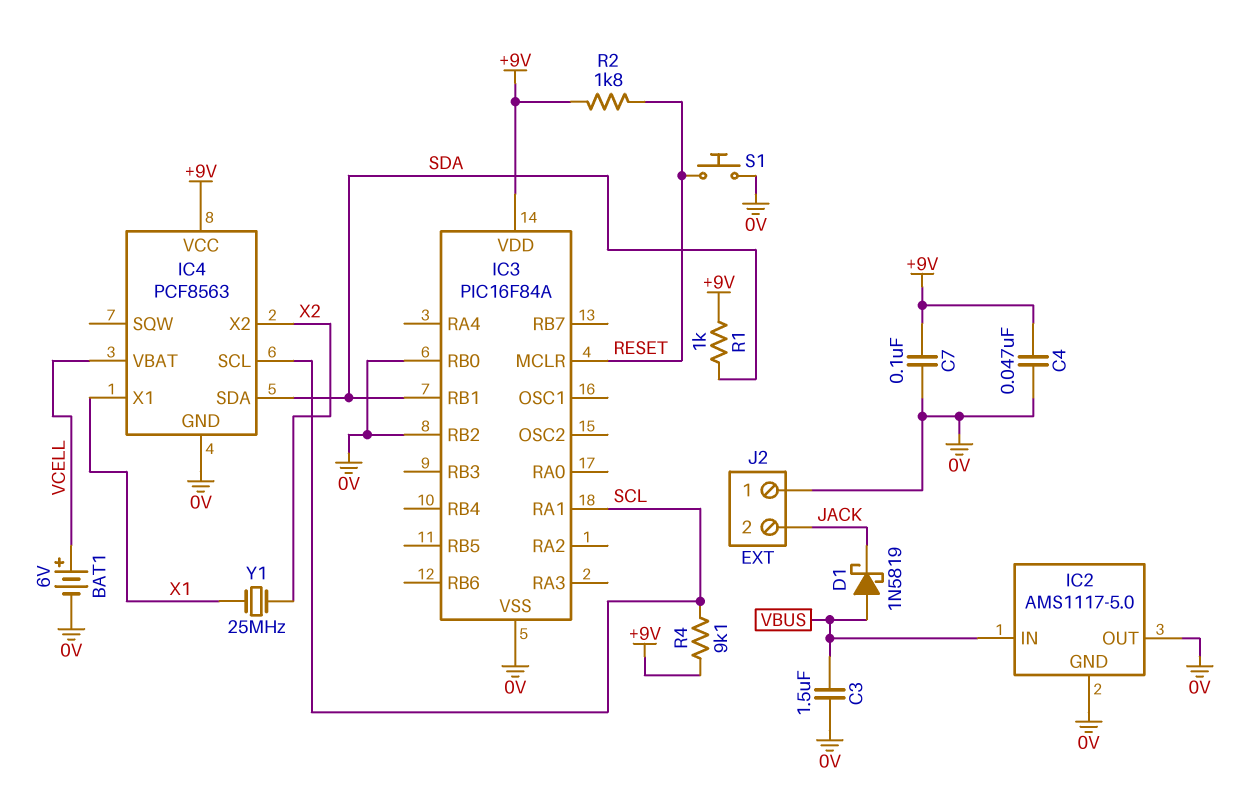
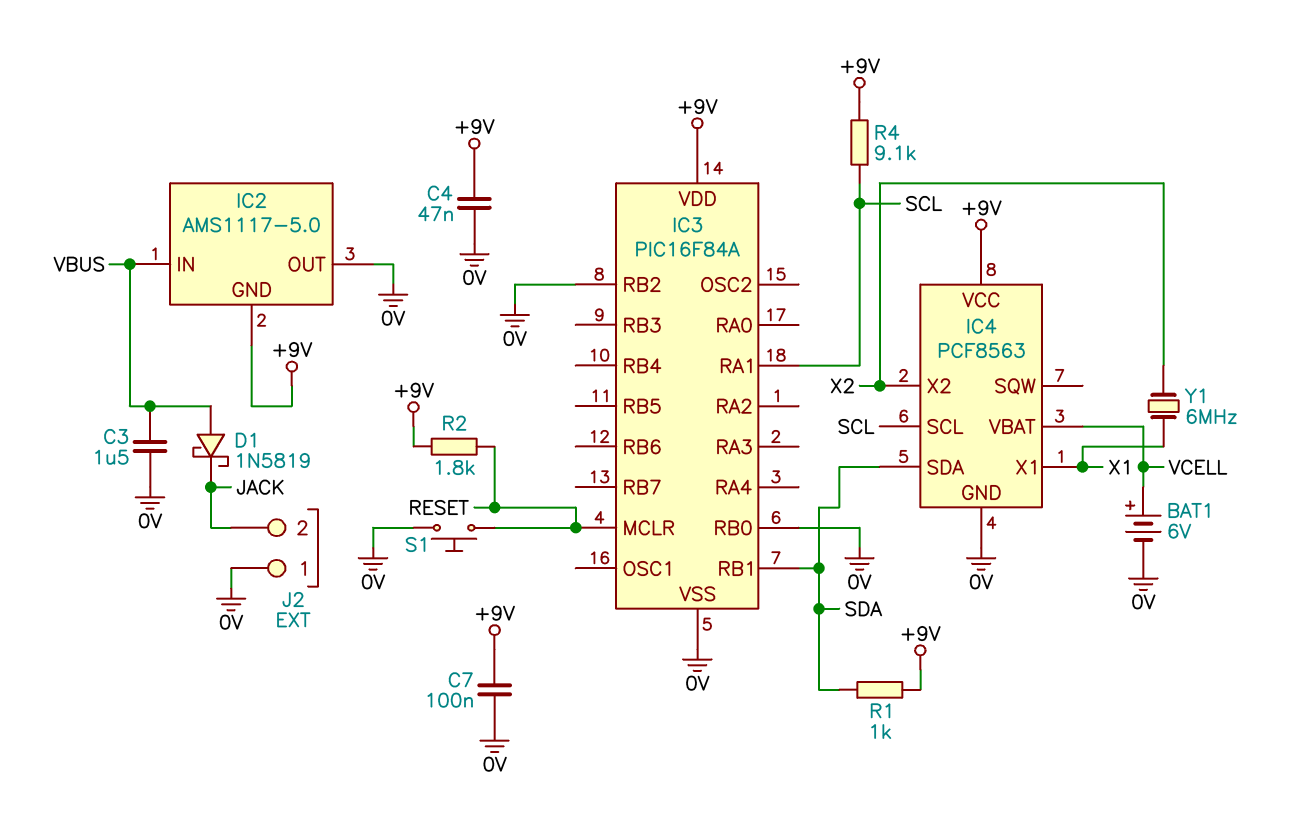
IC2 pin GND: 0V -> +9V
Y1: 25MHz (X1, X2) -> 6MHz (X1, X2)

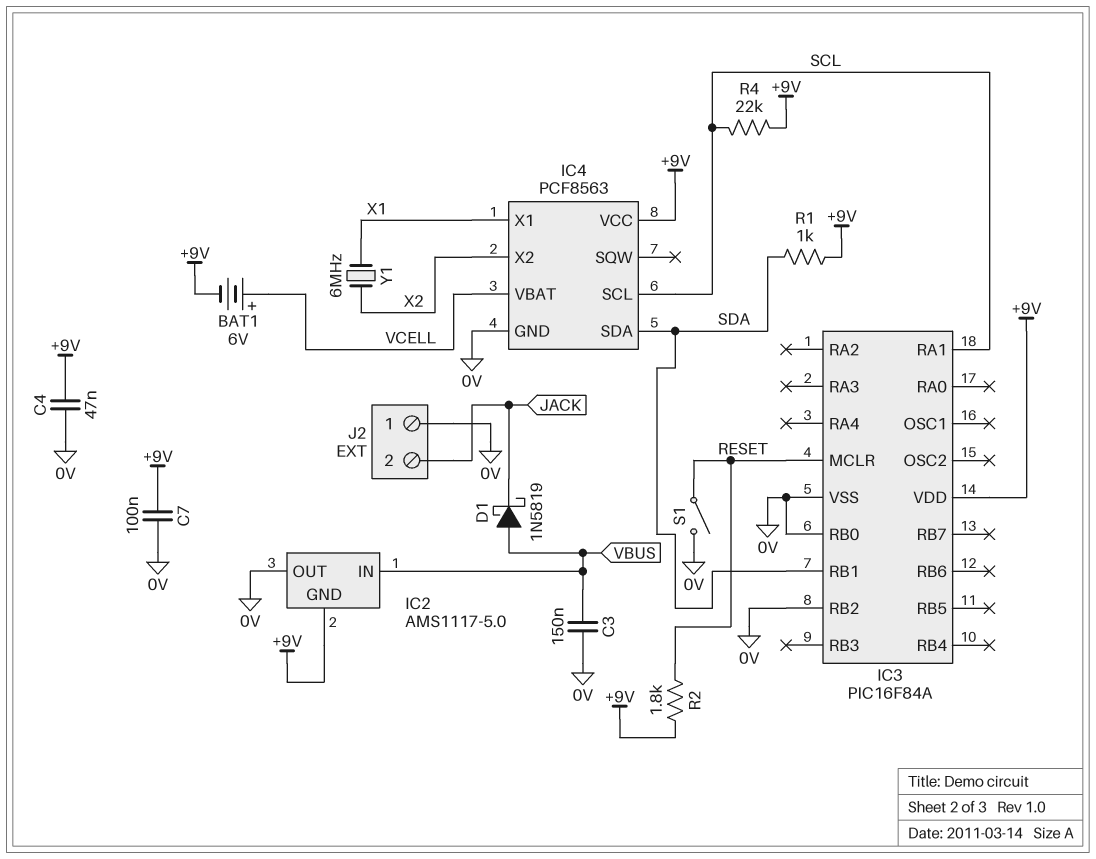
BAT1: 6V (plus VCELL, minus 0V) -> 6V (plus VCELL, minus +9V)
C3: 1.5uF (0V, VBUS) -> 150nF (0V, VBUS)
R4: 9.1k (+9V, SCL) -> 22k (+9V, SCL)
S1: button (0V, RESET) -> switch (0V, RESET)

